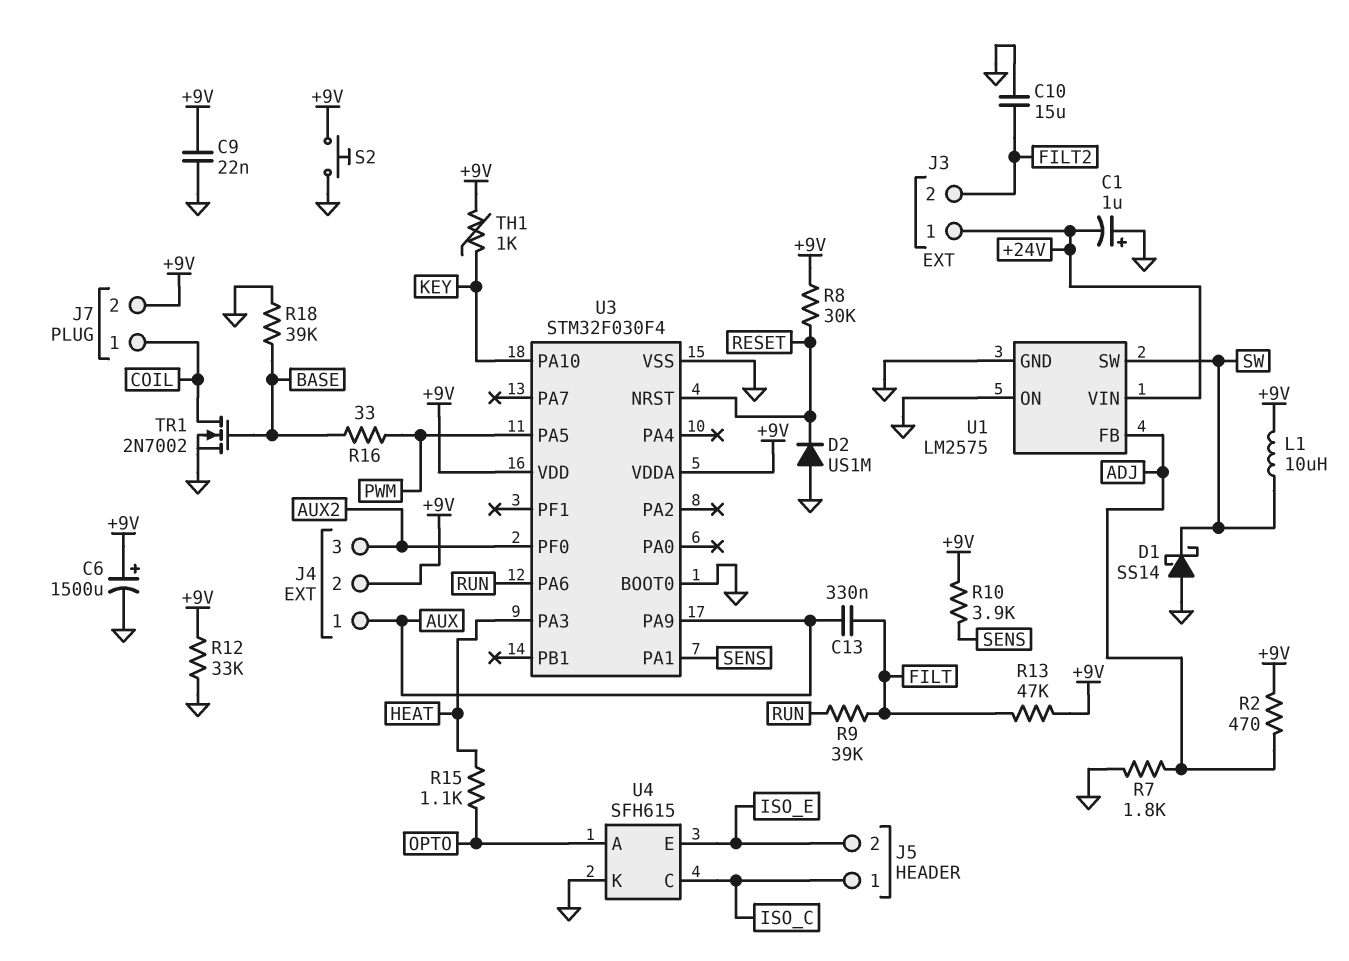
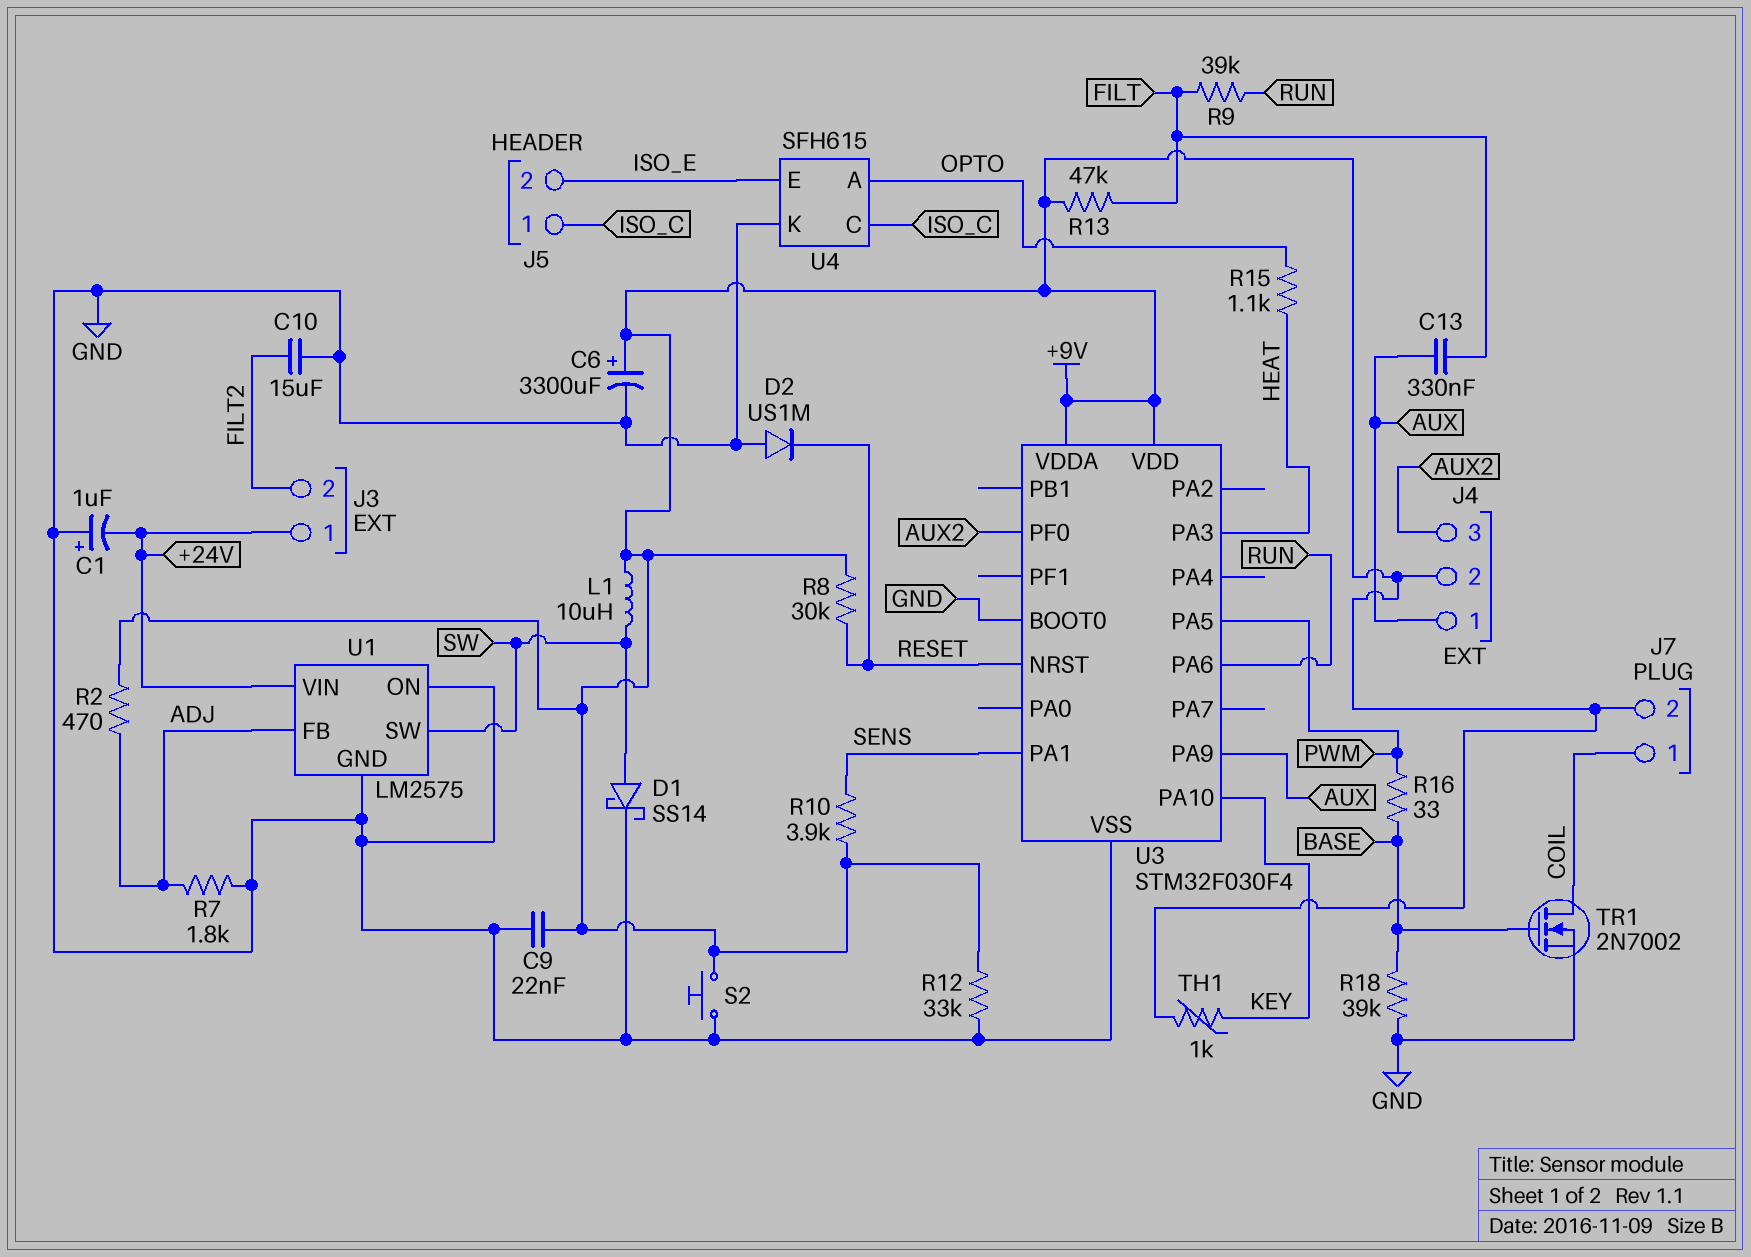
C6: 1500uF (plus +9V, minus GND) -> 3300uF (plus +9V, minus GND)
D1: schottky SS14 (A GND, K SW) -> schottky SS14 (A SW, K GND)

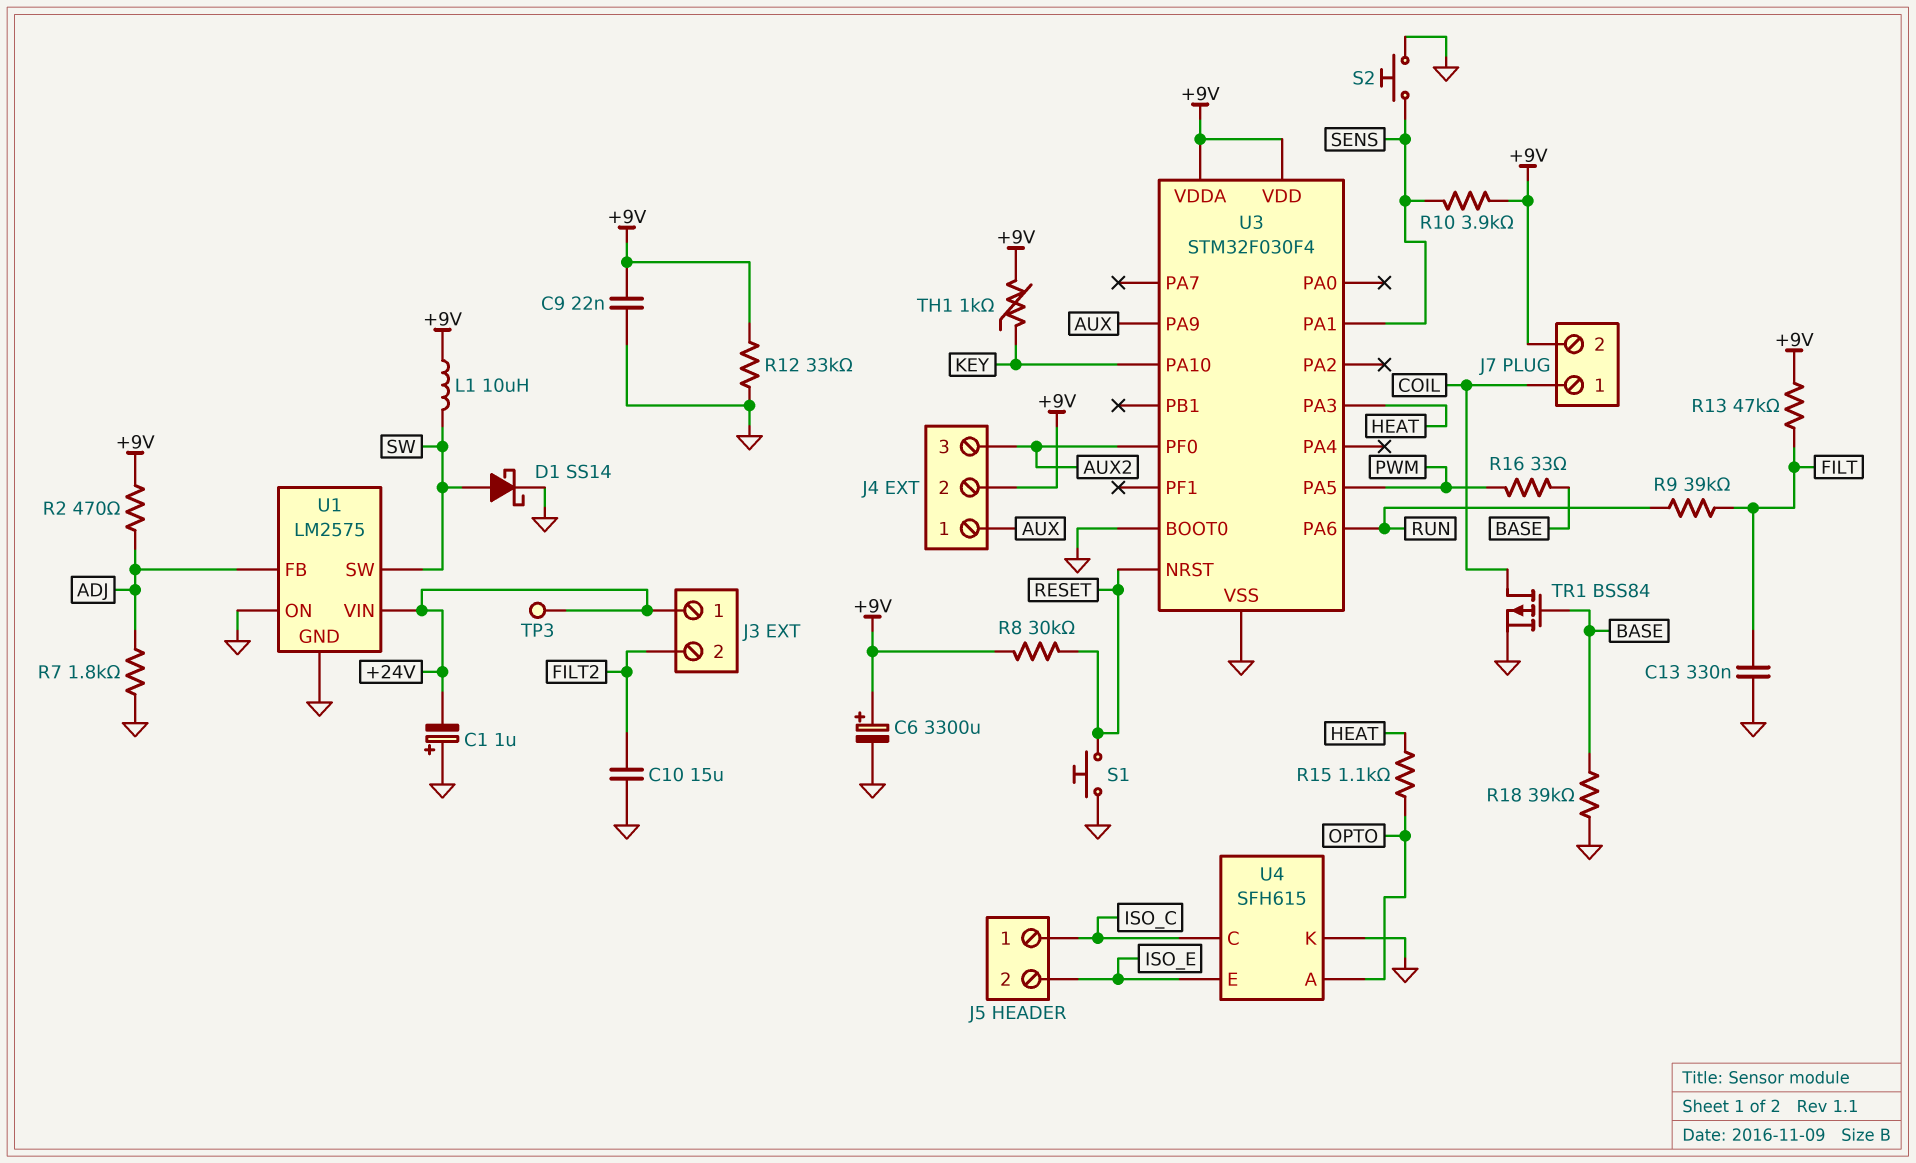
C13: 330nF (AUX, FILT) -> 330nF (FILT, GND)
D2: diode US1M (A GND, K RESET) -> none
S1: none -> button (GND, RESET)
S2: button (+9V, GND) -> button (GND, SENS)
TP3: none -> test point (+24V)
TR1: NMOS 2N7002 (G BASE, D COIL, S GND) -> PMOS BSS84 (G BASE, D COIL, S GND)

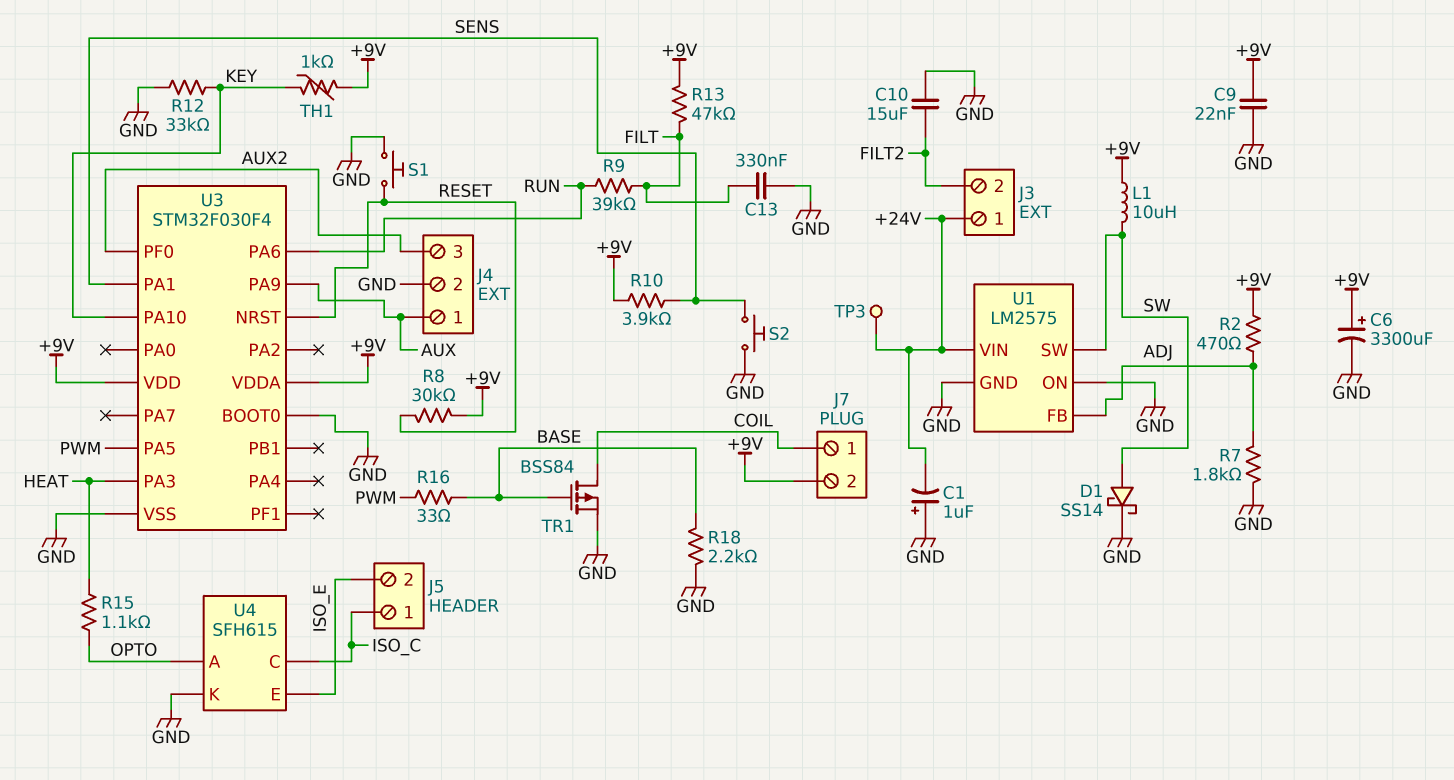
J4 pin 2: +9V -> GND
R12: 33k (+9V, GND) -> 33k (GND, KEY)
R18: 39k (BASE, GND) -> 2.2k (BASE, GND)

